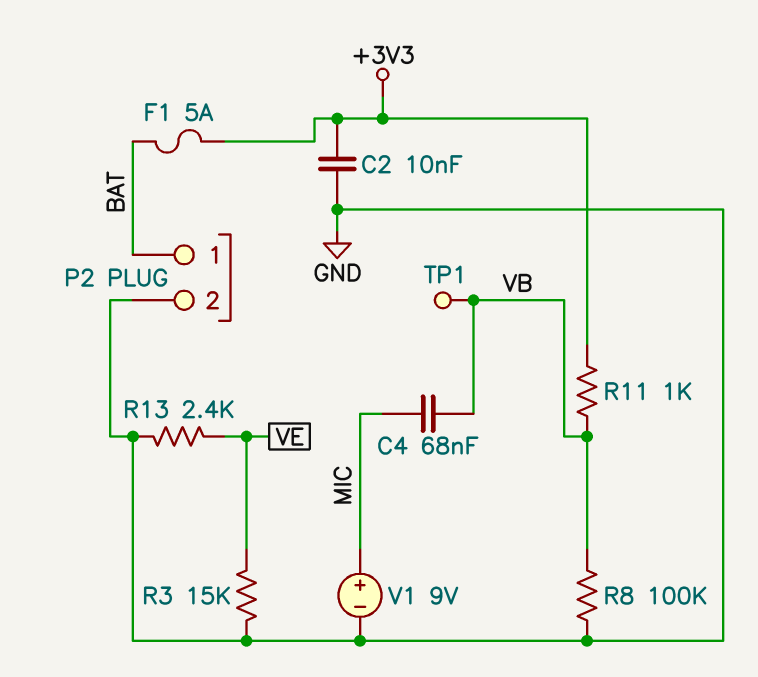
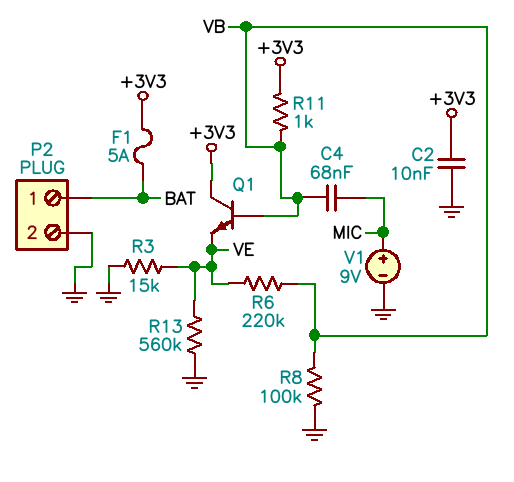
Q1: none -> NPN (B VB, C +3V3, E VE)
R6: none -> 220k (VB, VE)
R13: 2.4k (GND, VE) -> 560k (GND, VE)
TP1: test point (VB) -> none

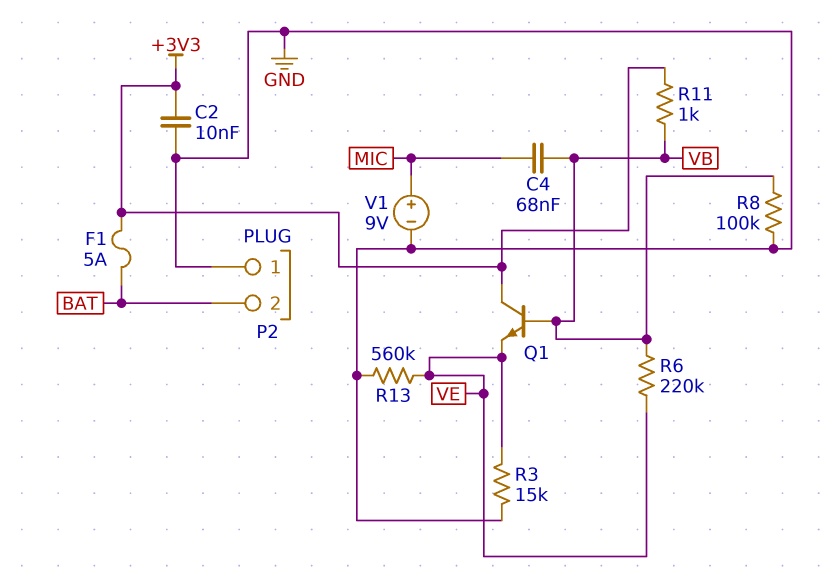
P2 pin 1: BAT -> GND
P2 pin 2: GND -> BAT

